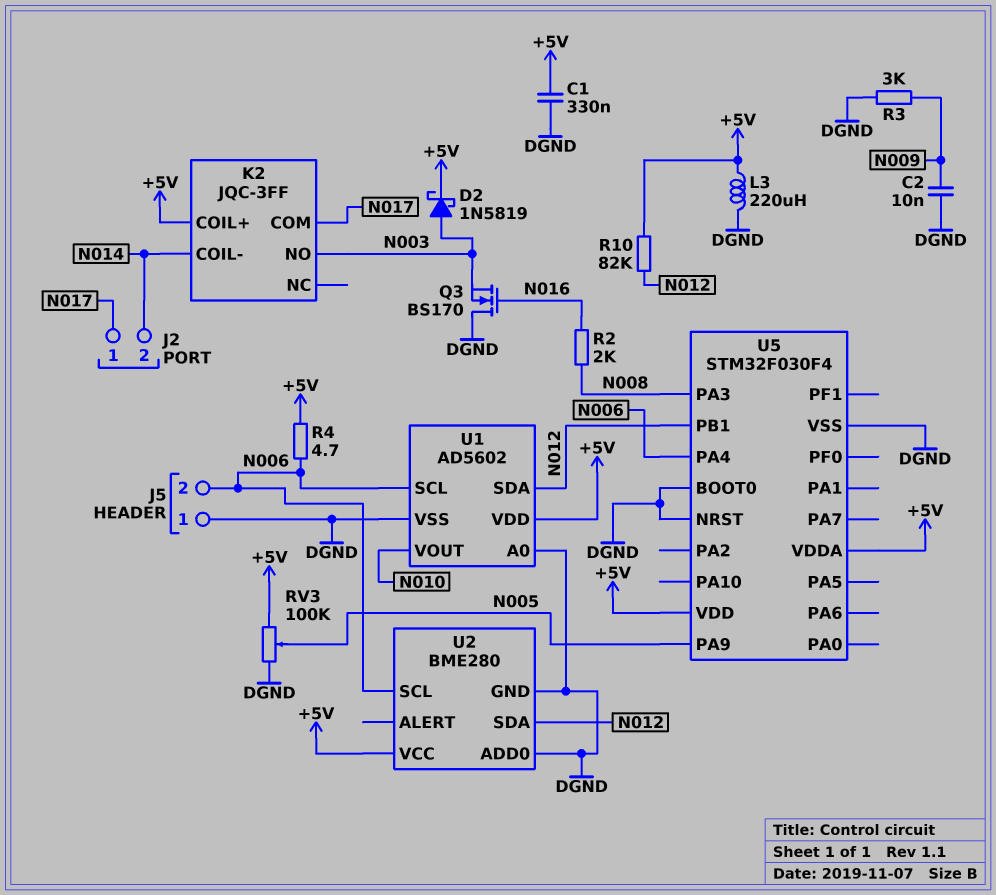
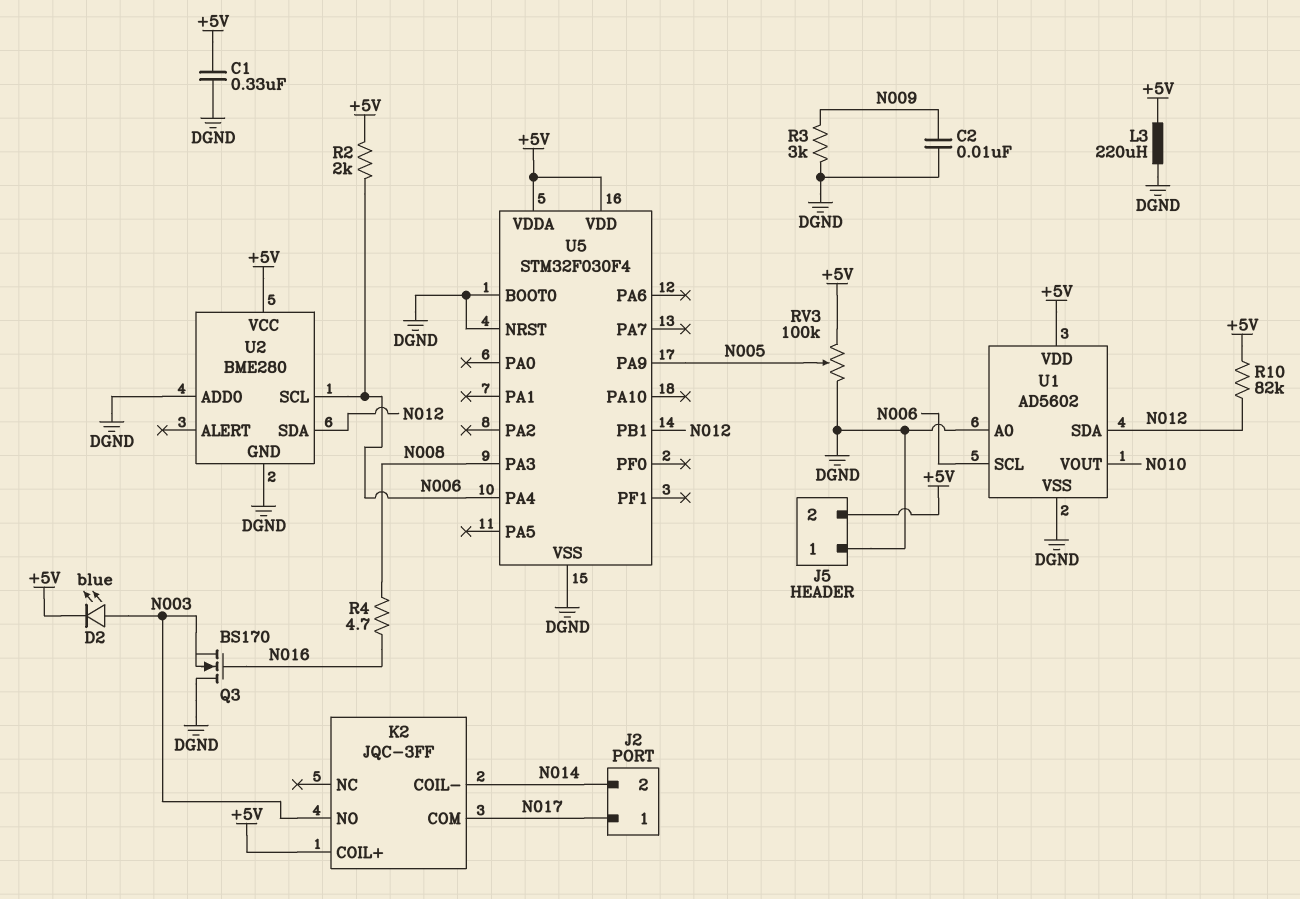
D2: schottky 1N5819 (A N003, K +5V) -> LED blue (A N003, K +5V)
J5 pin 2: N006 -> +5V
R2: 2k (N008, N016) -> 2k (+5V, N006)
R4: 4.7 (+5V, N006) -> 4.7 (N008, N016)

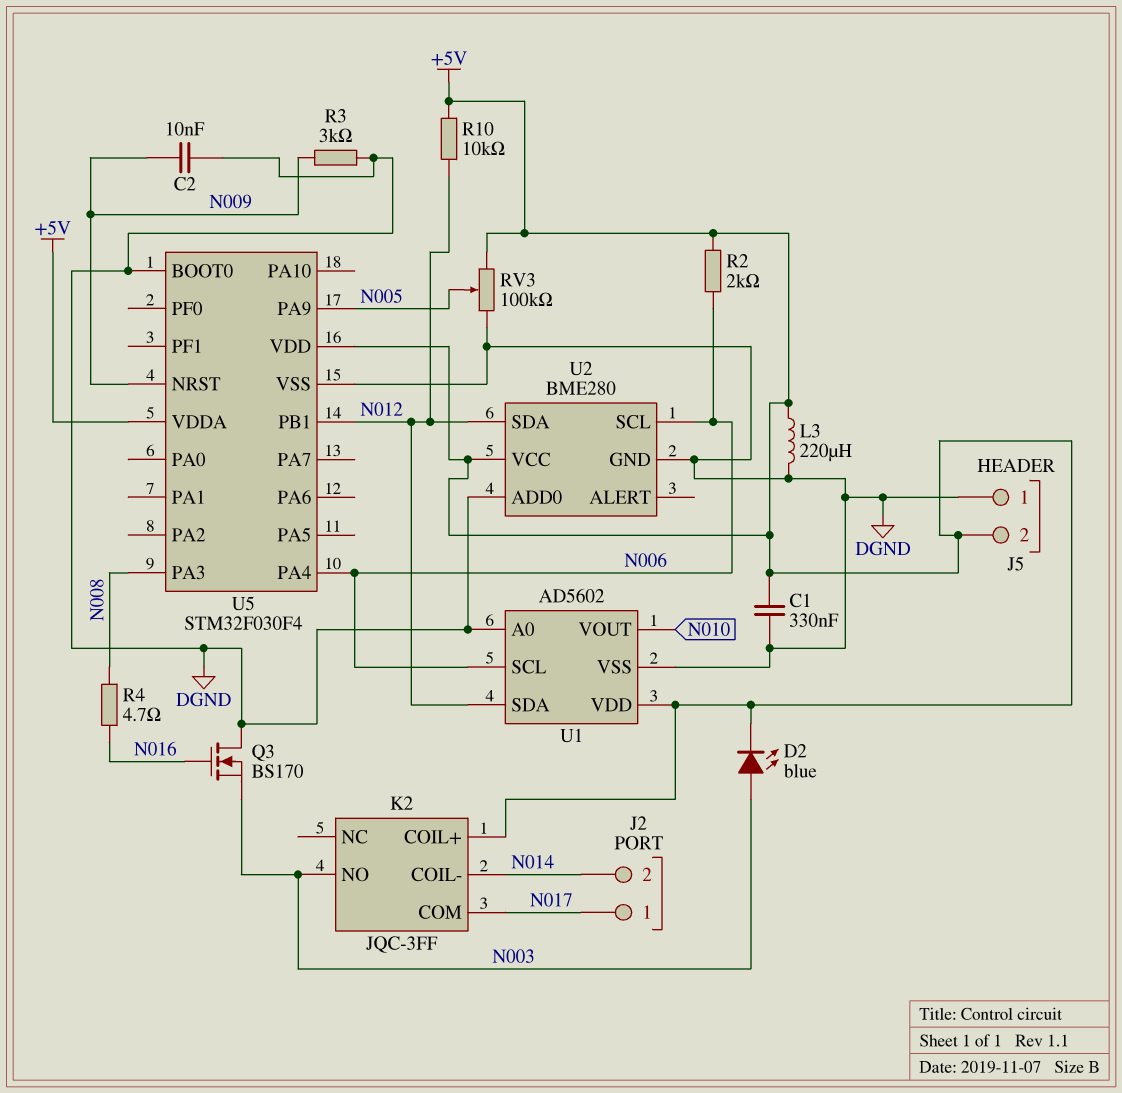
R10: 82k (+5V, N012) -> 10k (+5V, N012)
U5 pin NRST: DGND -> N009

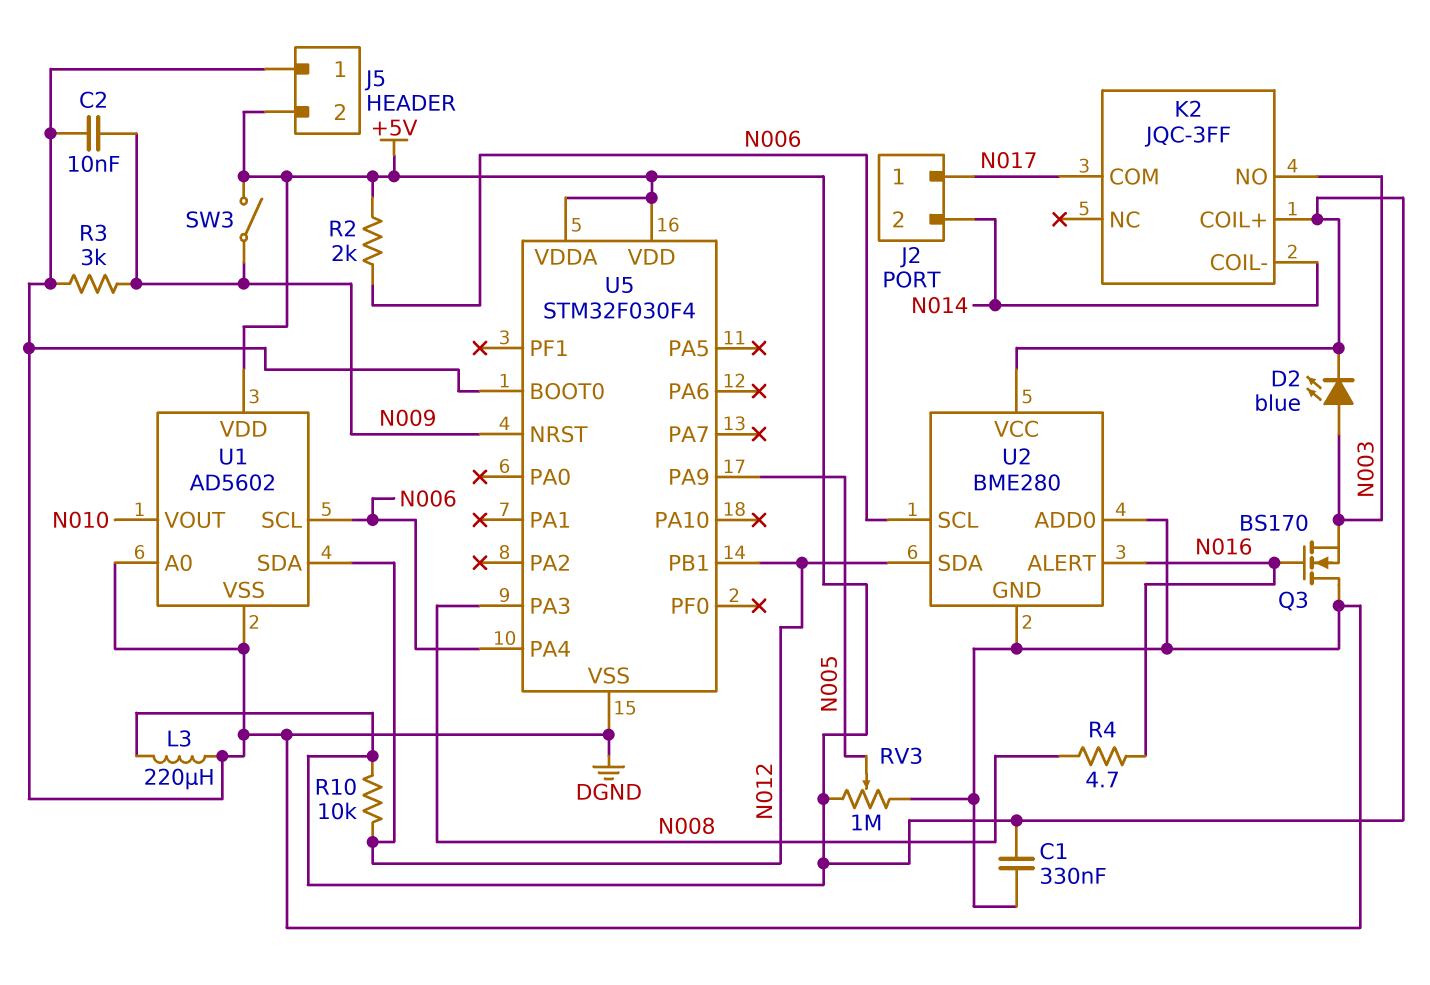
RV3: 100k (+5V, DGND, wiper N005) -> 1M (+5V, DGND, wiper N005)
SW3: none -> switch (+5V, N009)
U2 pin ALERT: none -> N016

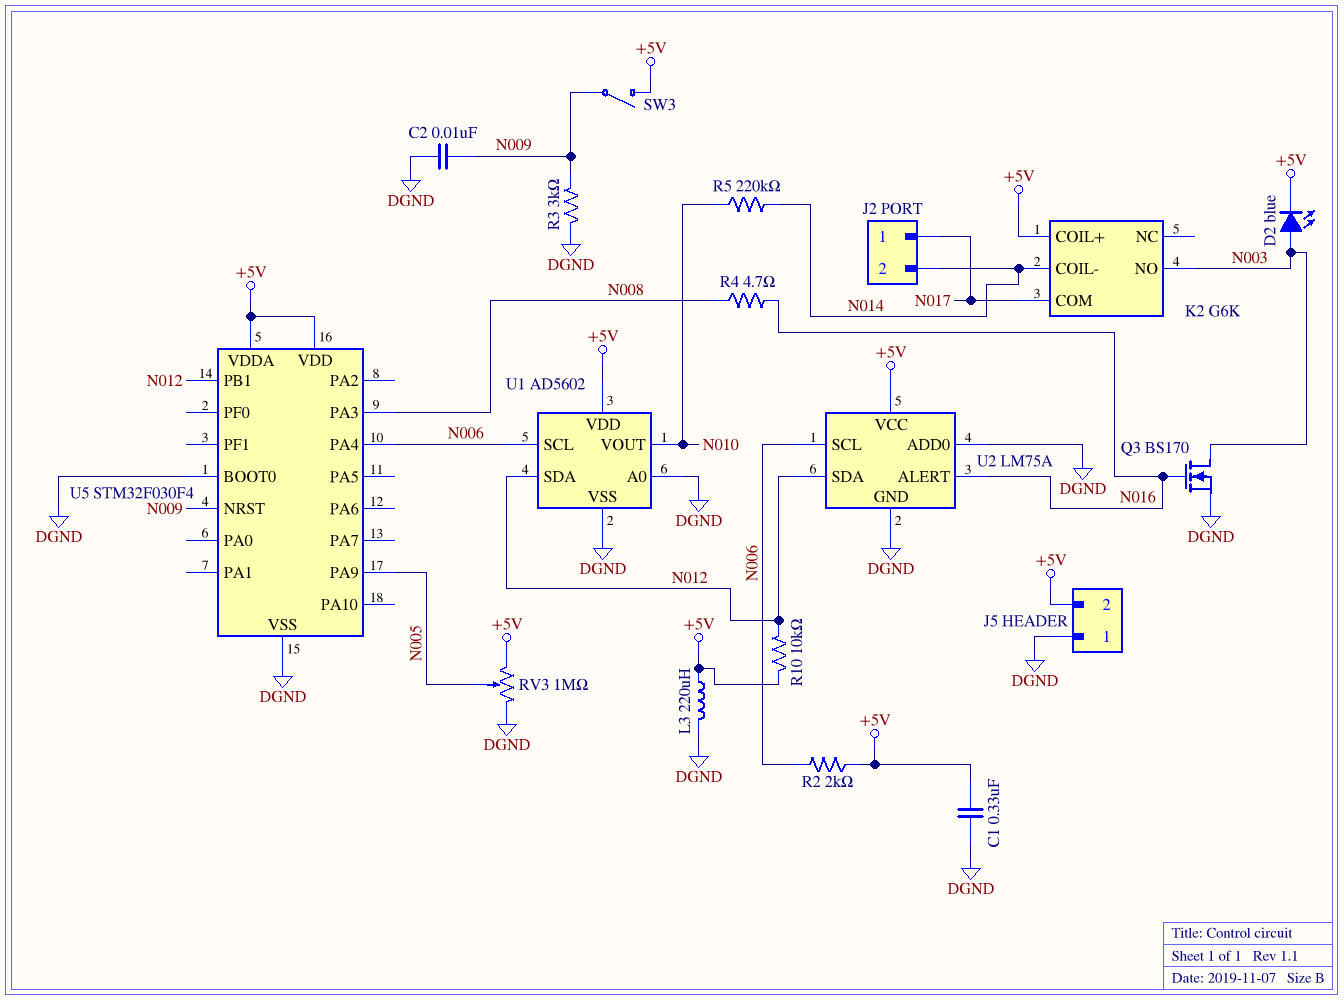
K2: JQC-3FF -> G6K
Q3: NMOS BS170 (G N016, D DGND, S N003) -> NMOS BS170 (G N016, D N003, S DGND)
R5: none -> 220k (N010, N014)
U2: BME280 -> LM75A

